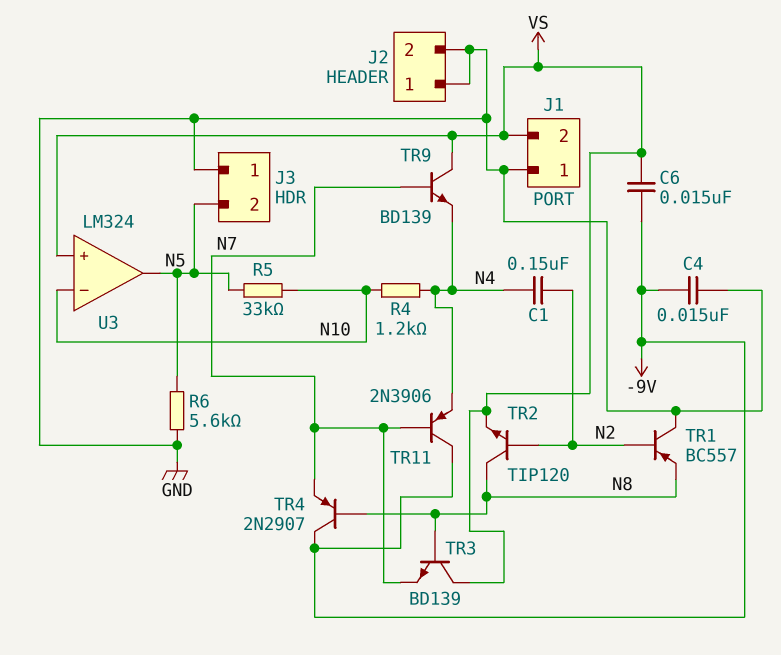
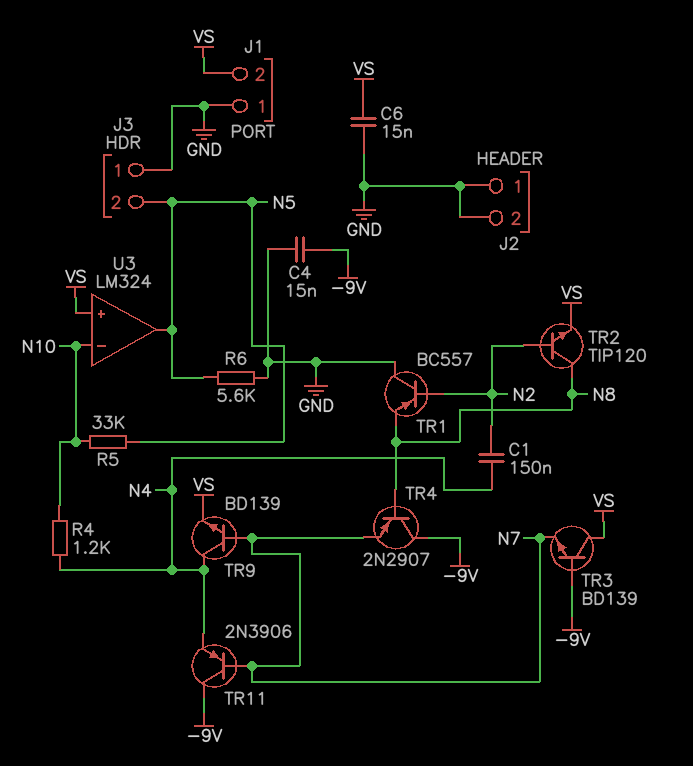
C6: 15nF (-9V, VS) -> 15nF (GND, VS)
TR3: NPN BD139 (B N8, C VS, E N7) -> NPN BD139 (B -9V, C VS, E N7)
TR9: NPN BD139 (B N7, C VS, E N4) -> NPN BD139 (B N7, C N4, E VS)

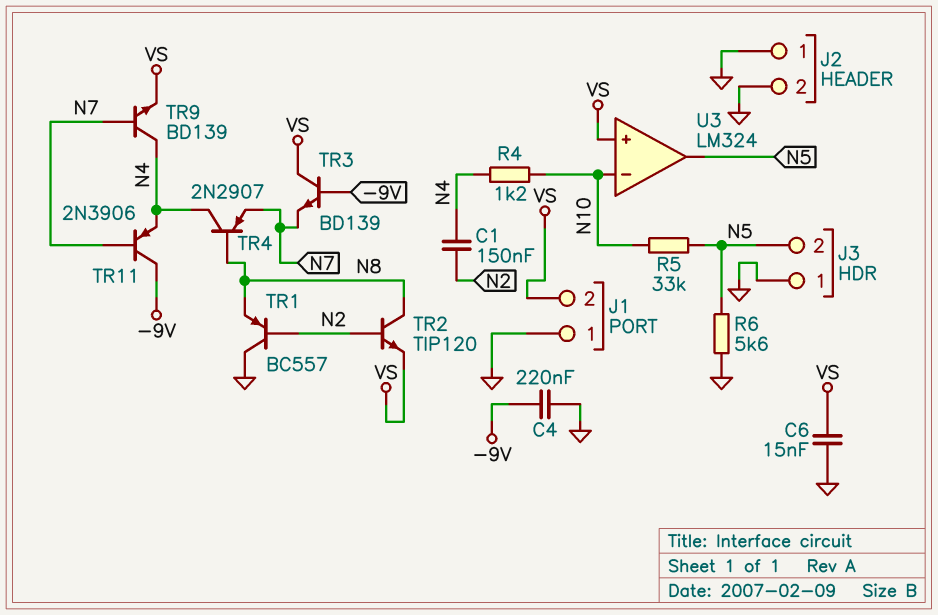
C4: 15nF (-9V, GND) -> 220nF (-9V, GND)
TR4: PNP 2N2907 (B N8, C -9V, E N7) -> PNP 2N2907 (B N8, C N4, E N7)

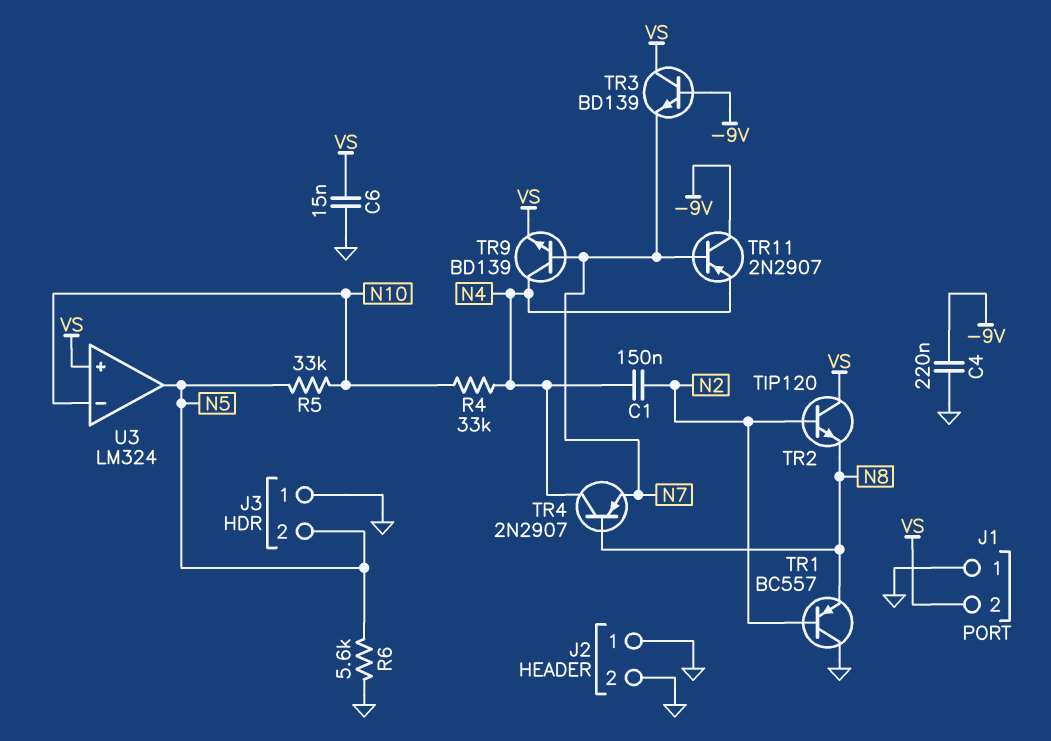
R4: 1.2k (N4, N10) -> 33k (N4, N10)
TR2: NPN TIP120 (B N2, C N8, E VS) -> NPN TIP120 (B N2, C VS, E N8)
TR11: PNP 2N3906 (B N7, C -9V, E N4) -> PNP 2N2907 (B N7, C -9V, E N4)

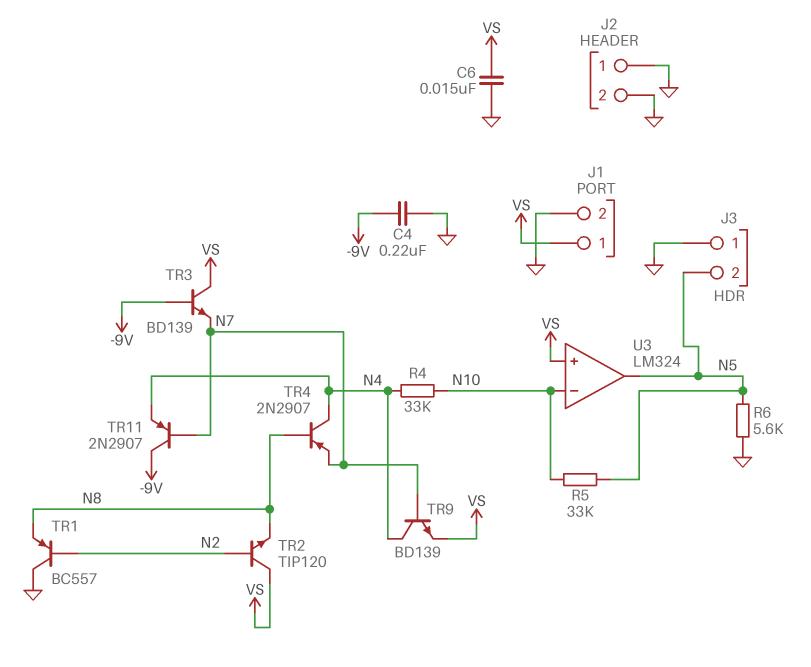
C1: 150nF (N2, N4) -> none
J1 pin 1: GND -> VS
J1 pin 2: VS -> GND

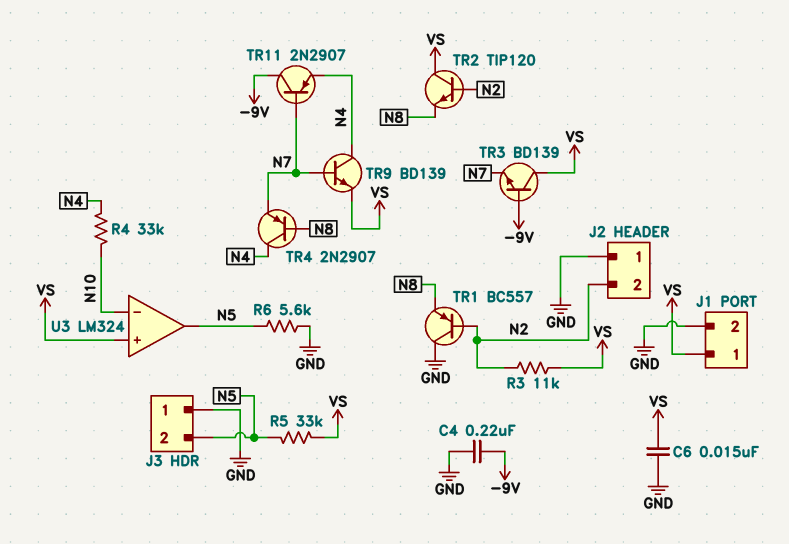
J2 pin 2: GND -> N2
R3: none -> 11k (N2, VS)
R5: 33k (N5, N10) -> 33k (N5, VS)

